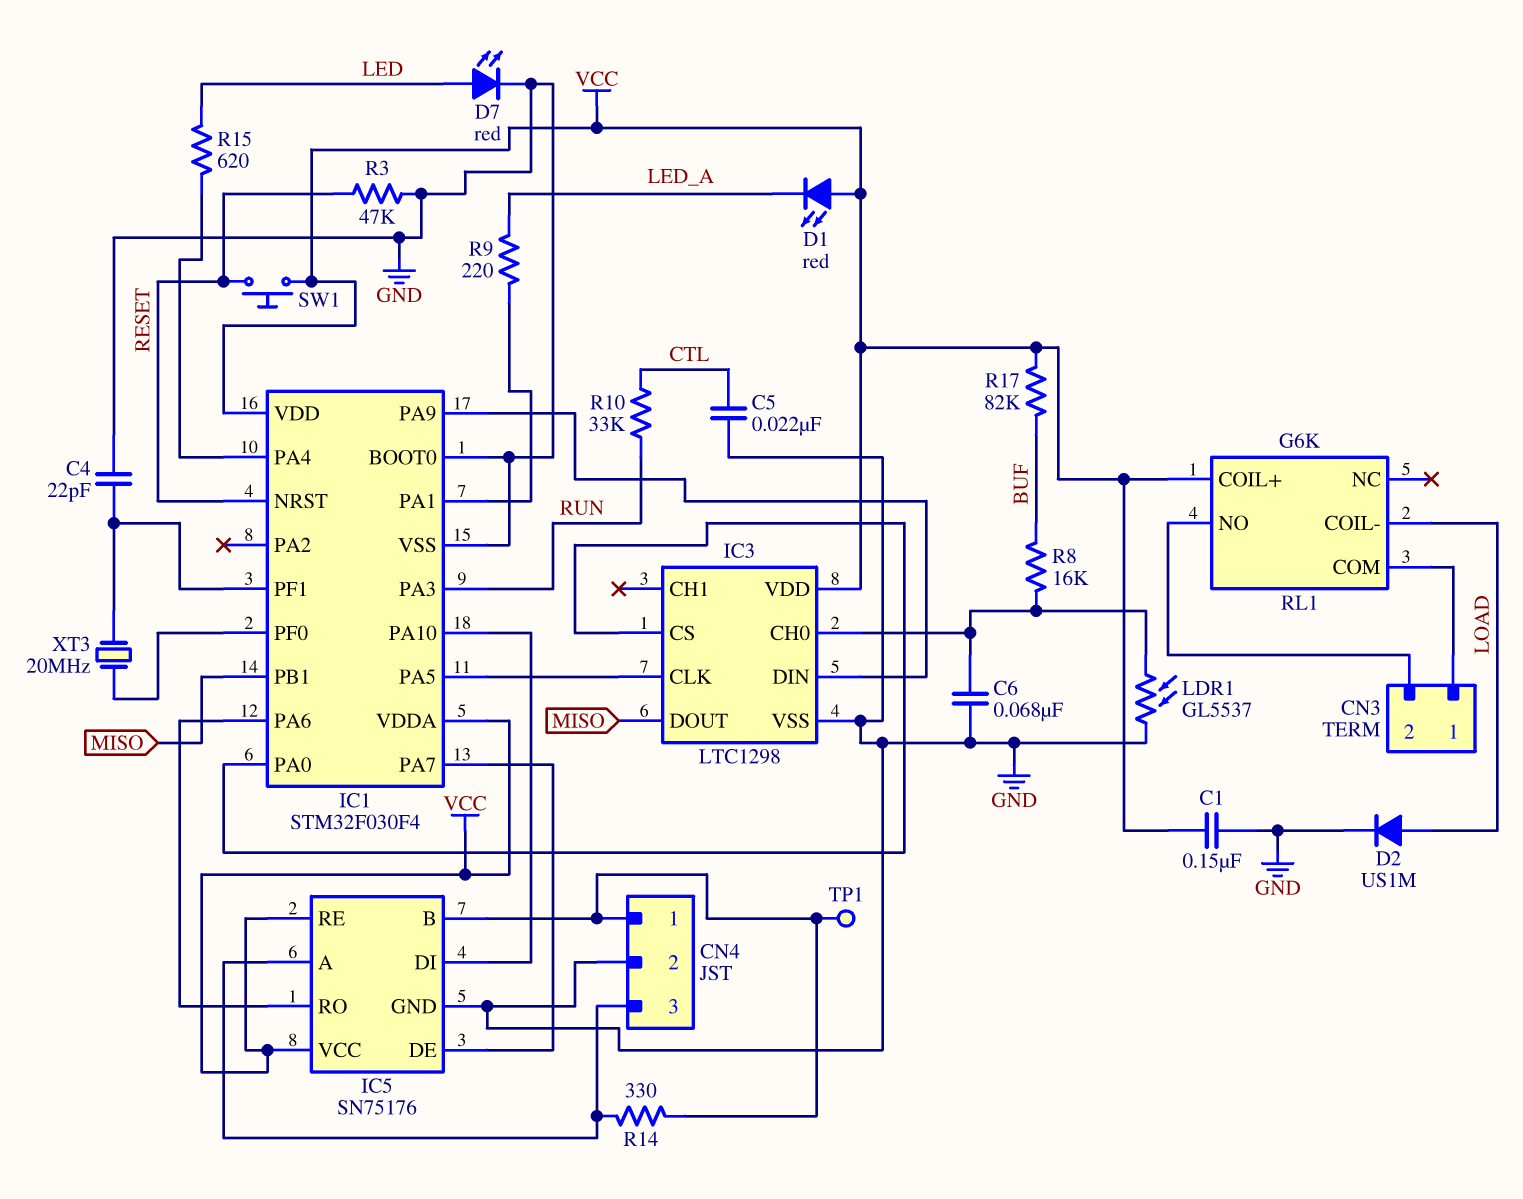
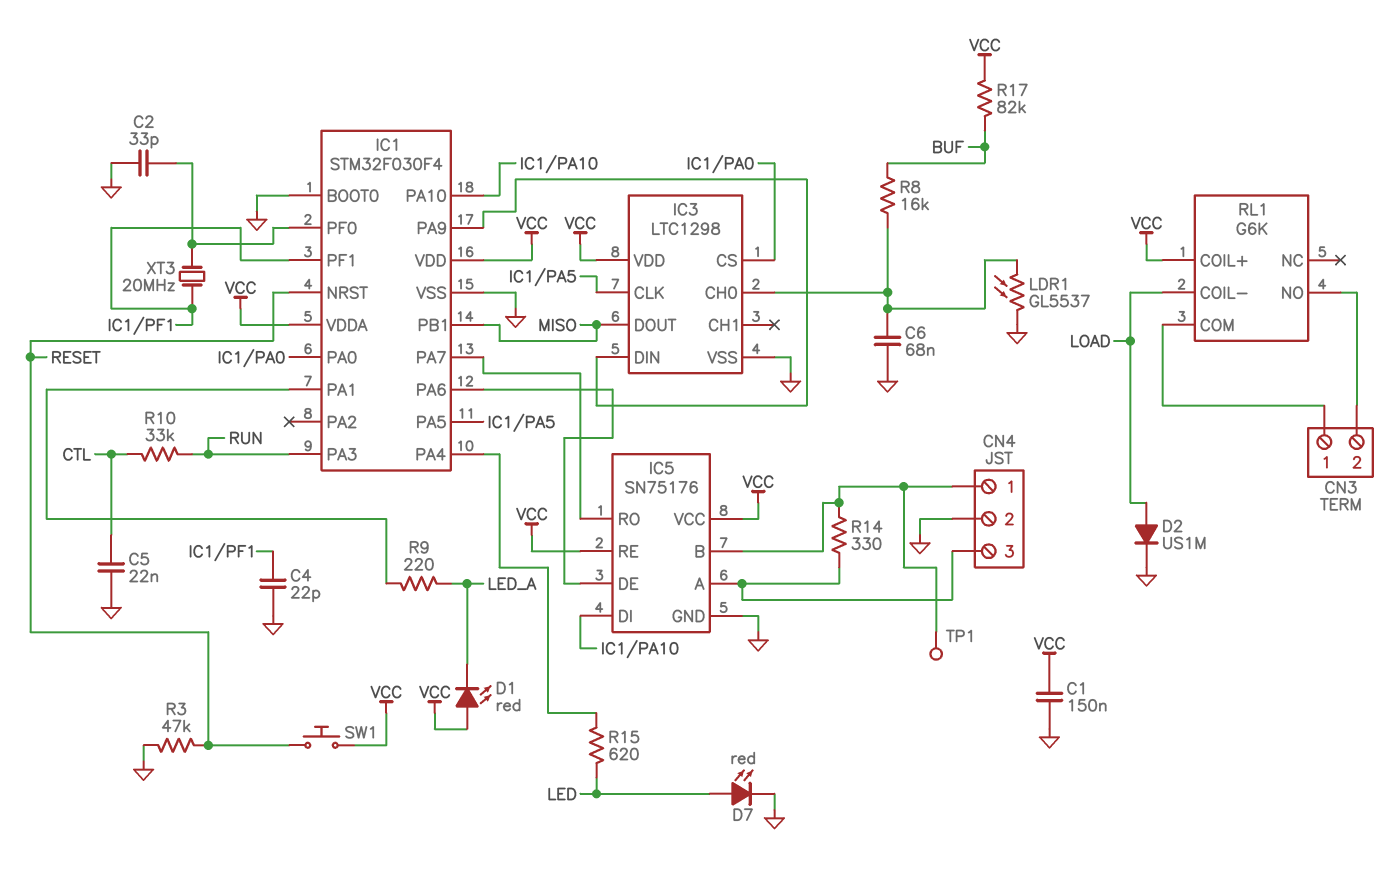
C2: none -> 33pF (GND, IC1/PF0)
IC5 pin DE: IC1/PA7 -> IC1/PA6
IC5 pin RO: IC1/PA6 -> IC1/PA7

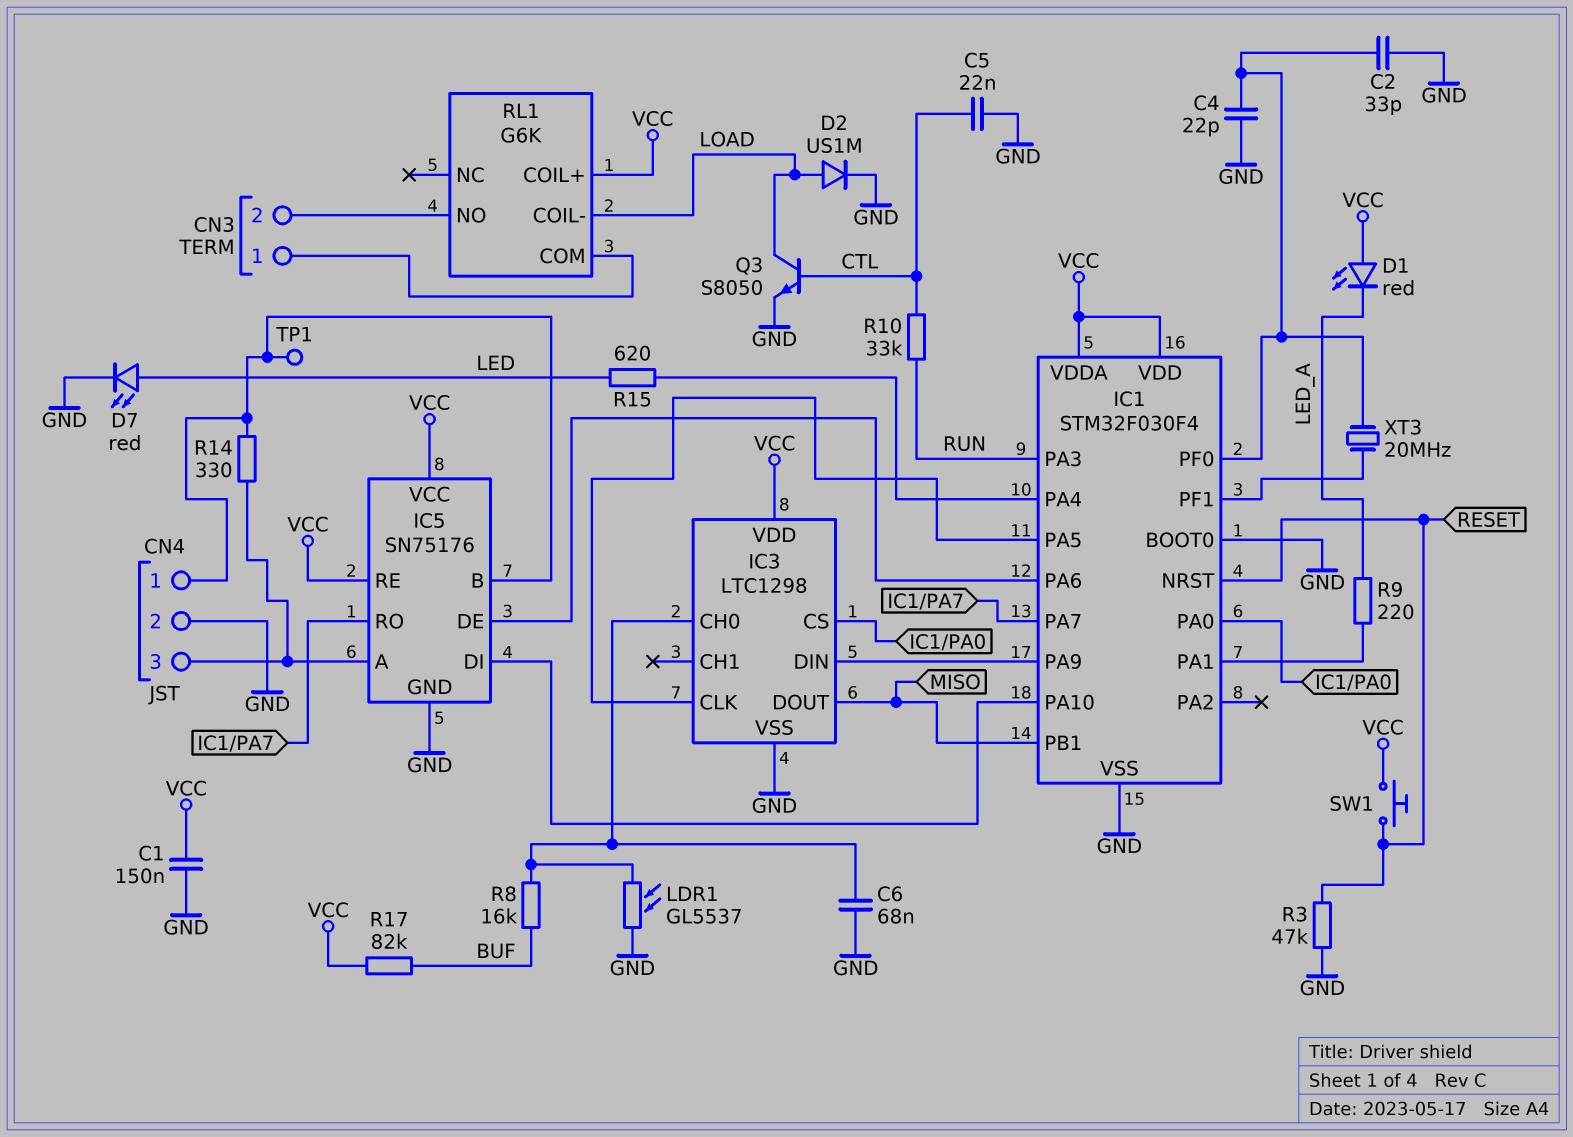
C4: 22pF (GND, IC1/PF1) -> 22pF (GND, IC1/PF0)
Q3: none -> NPN S8050 (B CTL, C LOAD, E GND)

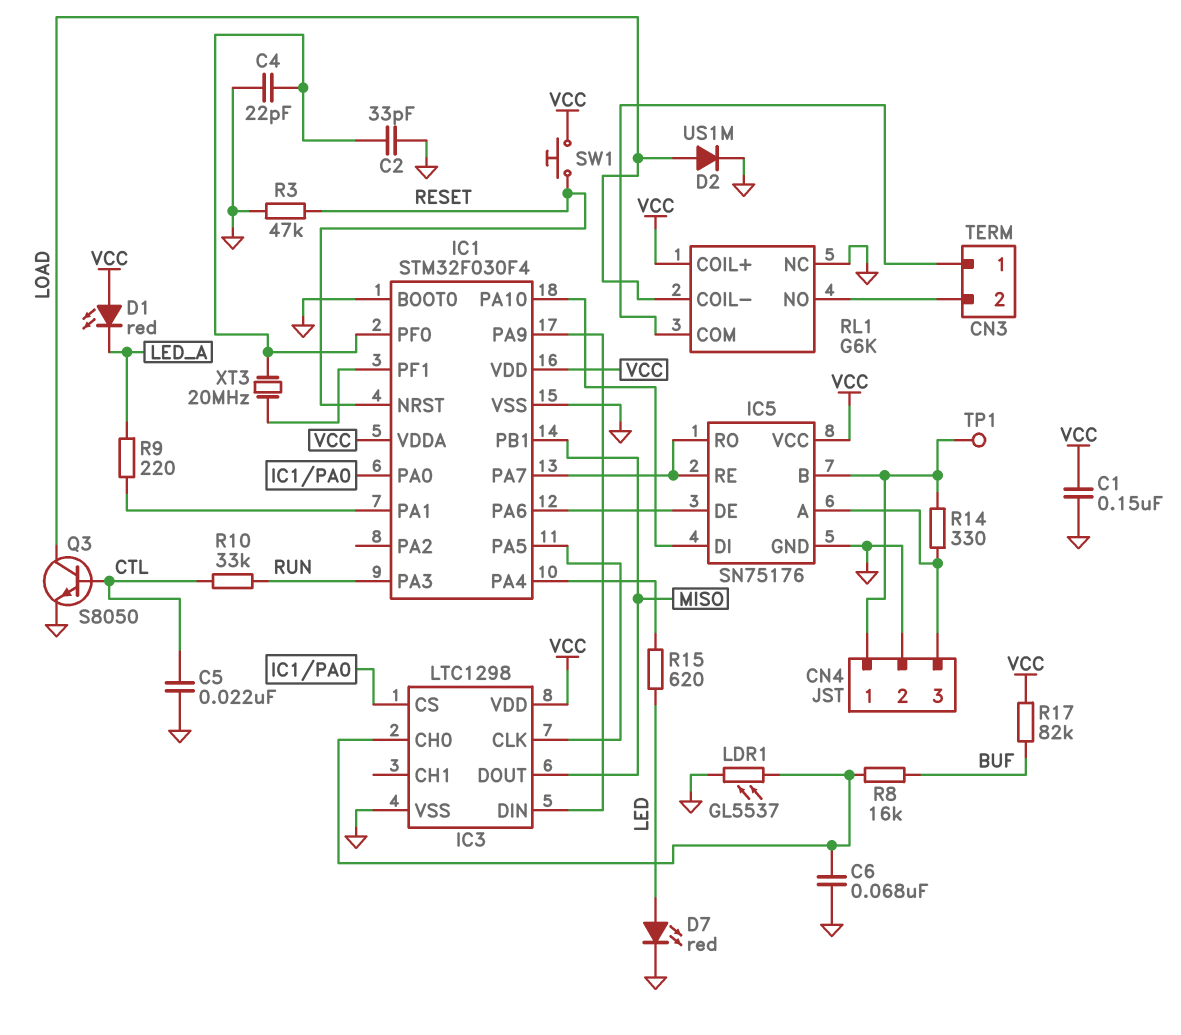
IC5 pin RE: VCC -> IC1/PA7
RL1 pin NC: none -> GND

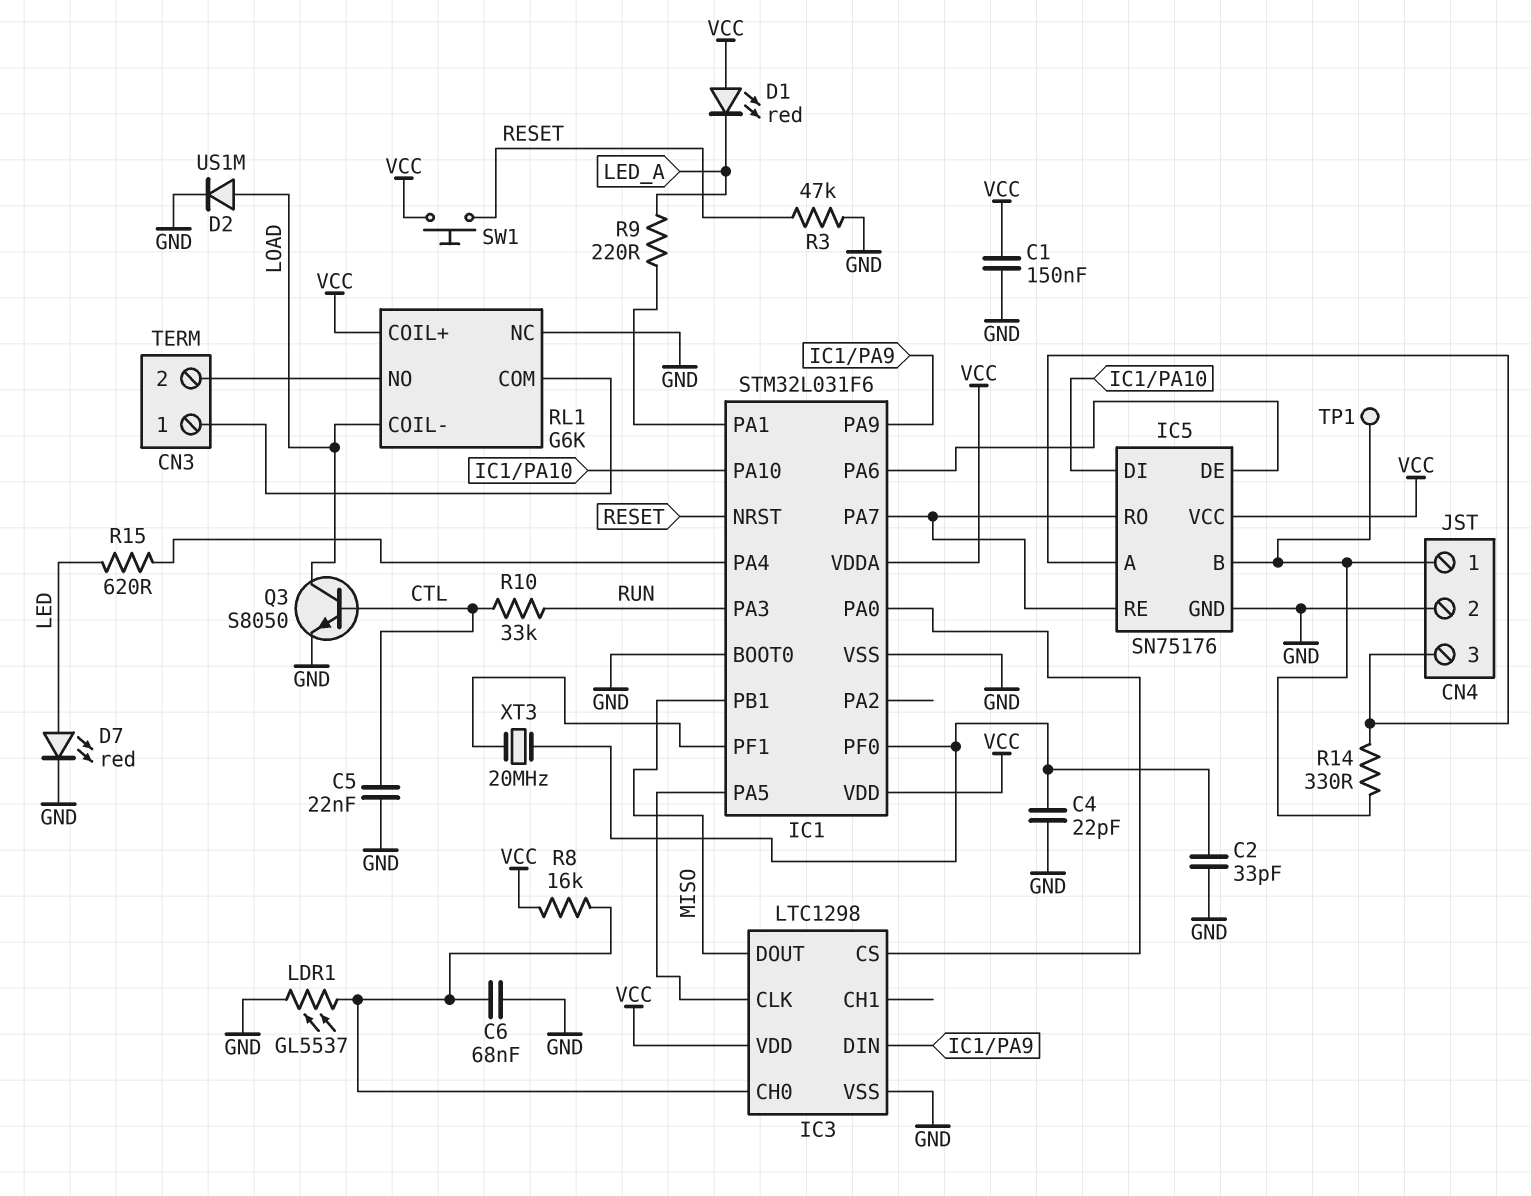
IC1: STM32F030F4 -> STM32L031F6
R8: 16k (BUF, IC3/CH0) -> 16k (IC3/CH0, VCC)
R17: 82k (BUF, VCC) -> none

